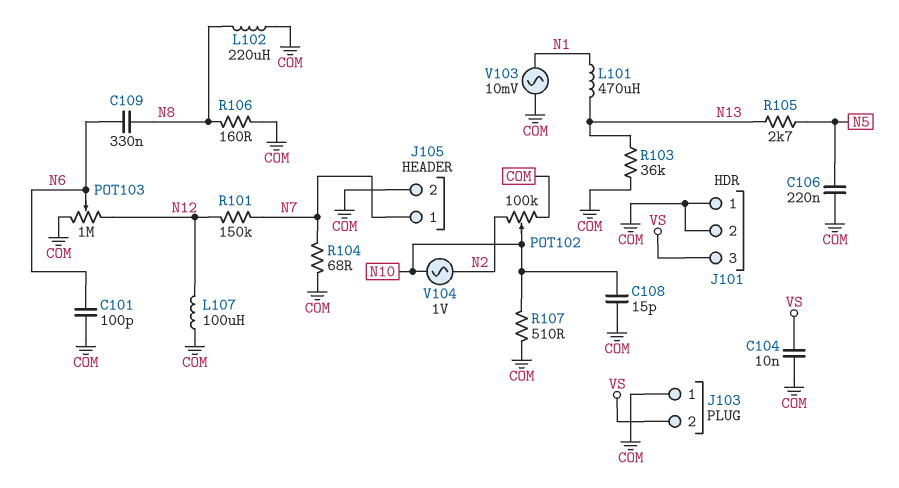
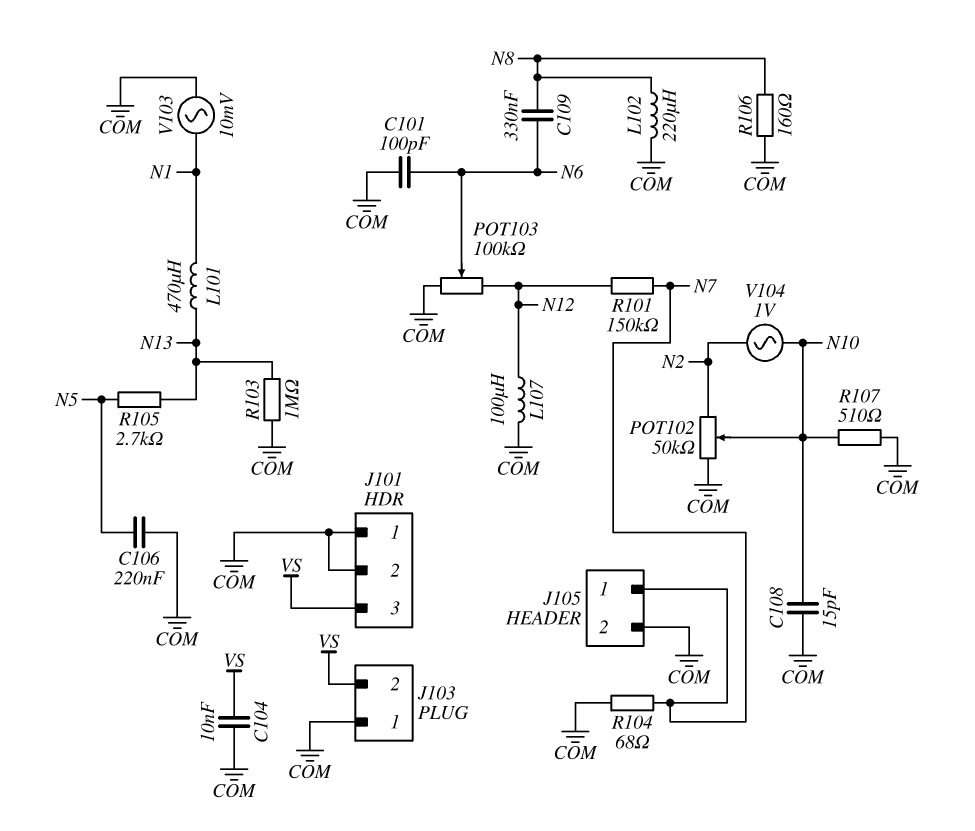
POT102: 100k (COM, N2, wiper N10) -> 50k (COM, N2, wiper N10)
POT103: 1M (COM, N12, wiper N6) -> 100k (COM, N12, wiper N6)
R103: 36k (COM, N13) -> 1M (COM, N13)

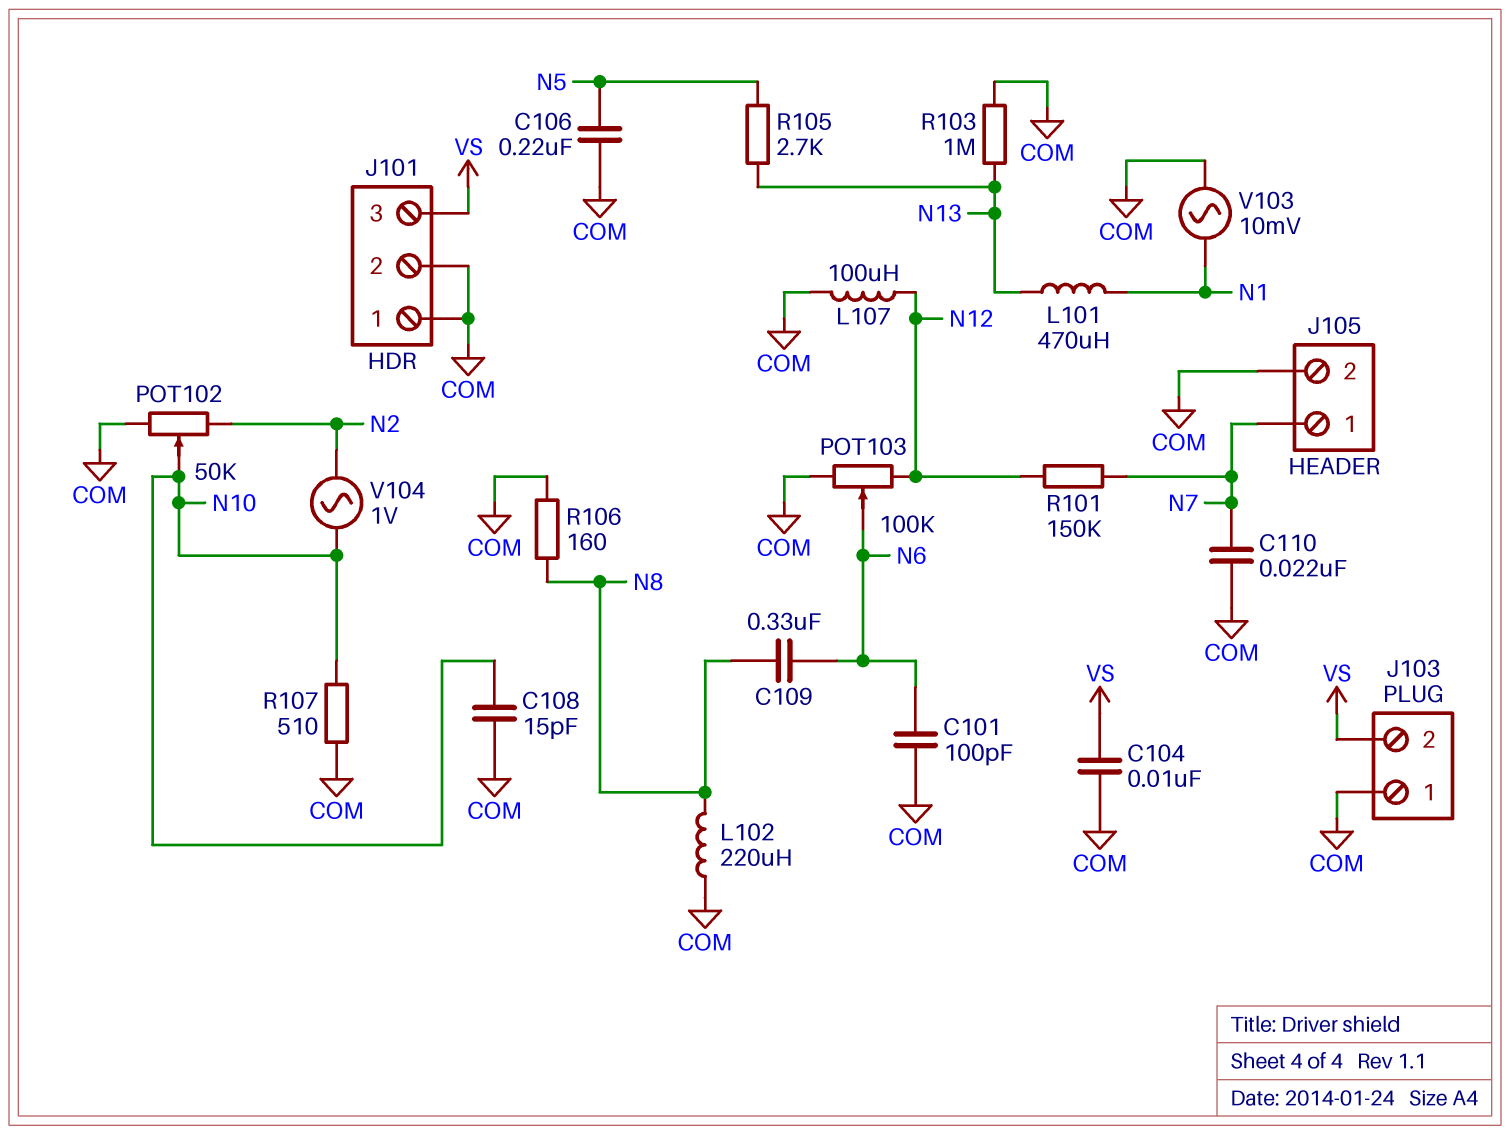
C110: none -> 22nF (COM, N7)
R104: 68 (COM, N7) -> none

